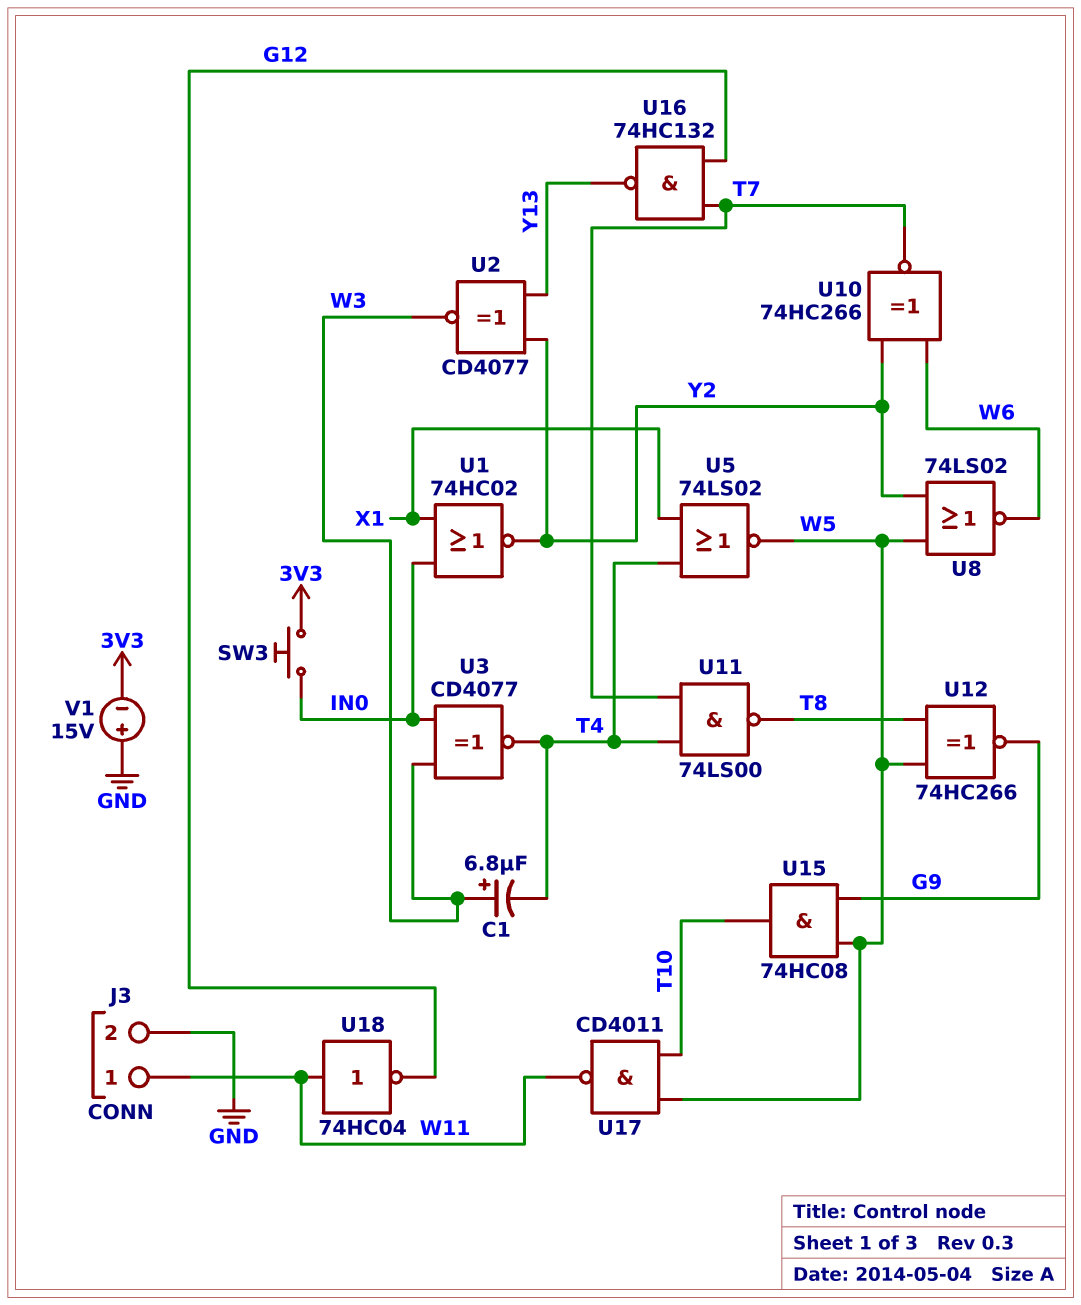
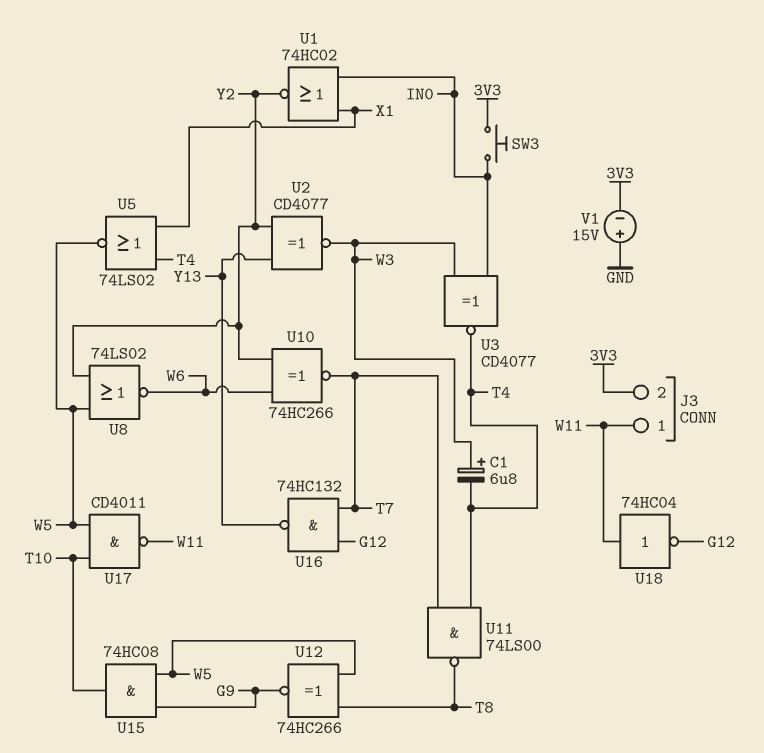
J3 pin 2: GND -> 3V3

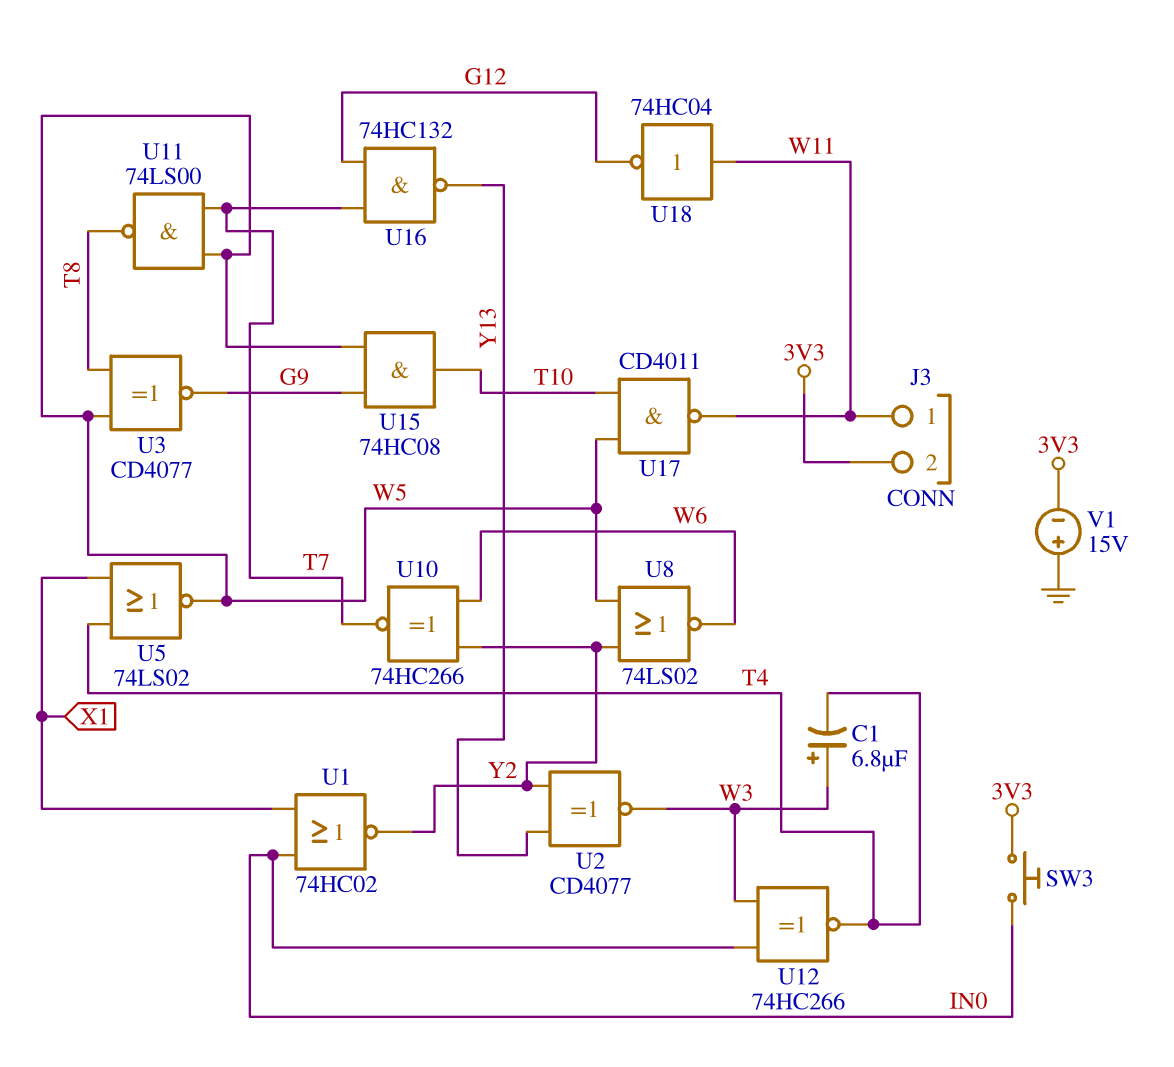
U3: XNOR CD4077 (in IN0, in W3, out T4) -> XNOR CD4077 (in T8, in W5, out G9)
U11: NAND 74LS00 (in T4, in T7, out T8) -> NAND 74LS00 (in T7, in W5, out T8)
U12: XNOR 74HC266 (in T8, in W5, out G9) -> XNOR 74HC266 (in IN0, in W3, out T4)

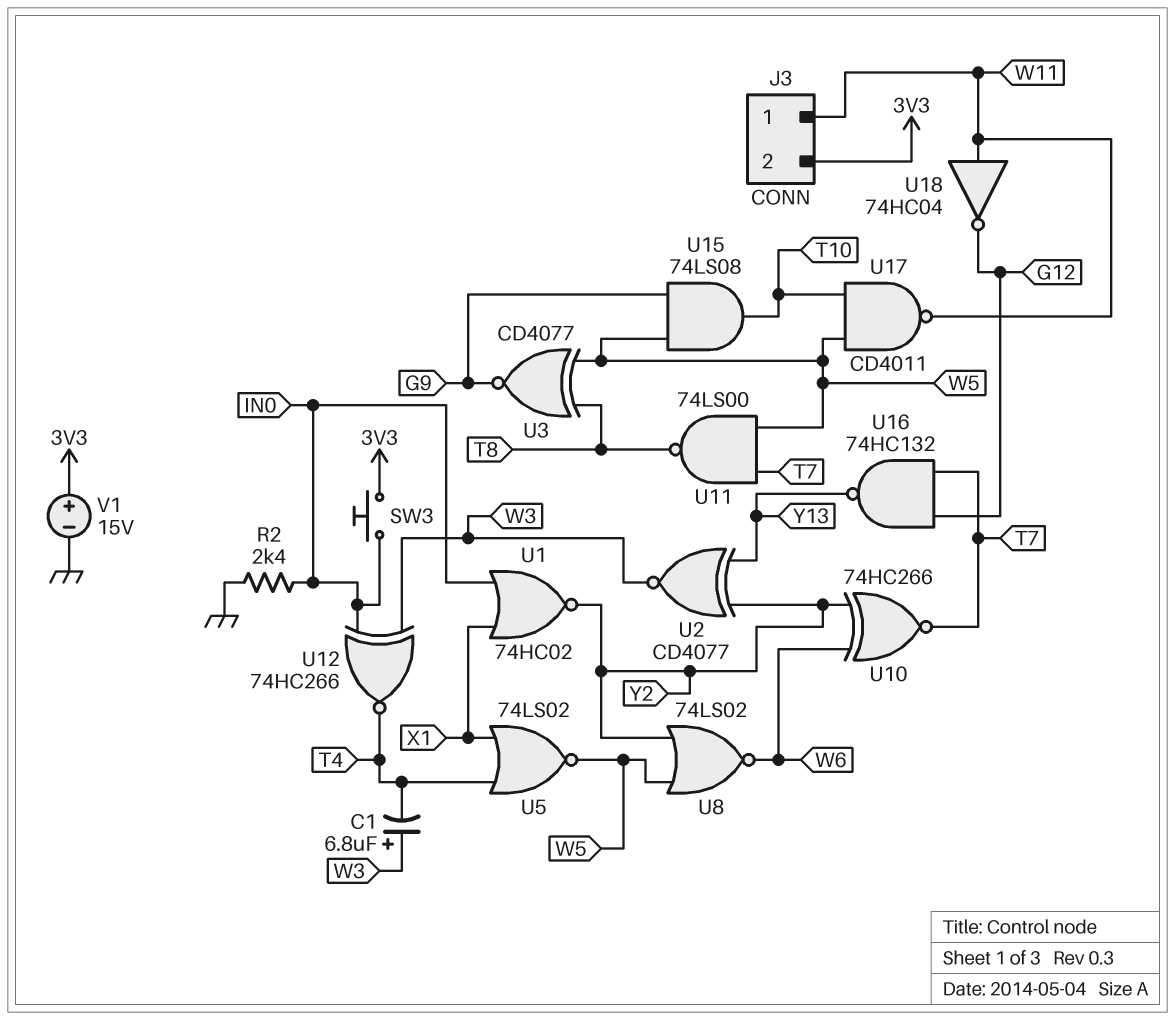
R2: none -> 2.4k (GND, IN0)
U15: AND 74HC08 (in G9, in W5, out T10) -> AND 74LS08 (in G9, in W5, out T10)
V1: 15V (plus GND, minus 3V3) -> 15V (plus 3V3, minus GND)

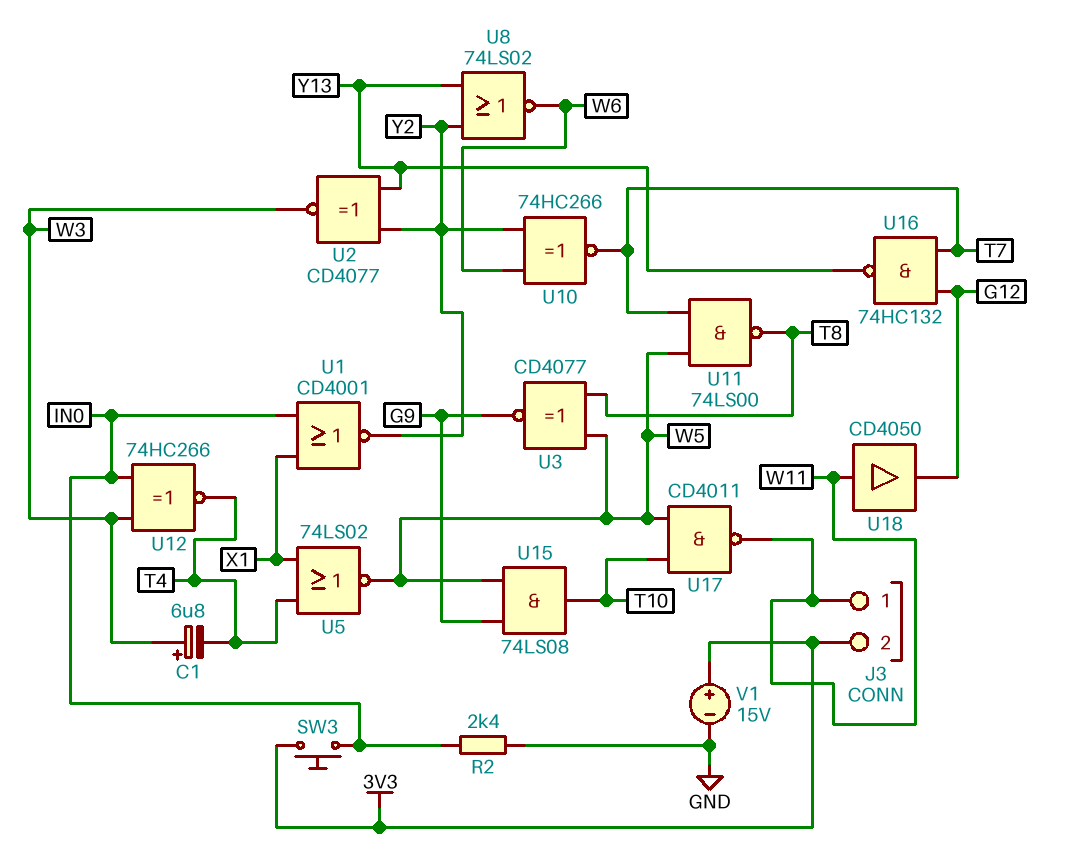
U1: NOR 74HC02 (in IN0, in X1, out Y2) -> NOR CD4001 (in IN0, in X1, out Y2)
U8: NOR 74LS02 (in W5, in Y2, out W6) -> NOR 74LS02 (in Y2, in Y13, out W6)
U18: NOT 74HC04 (in W11, out G12) -> buffer CD4050 (in W11, out G12)

